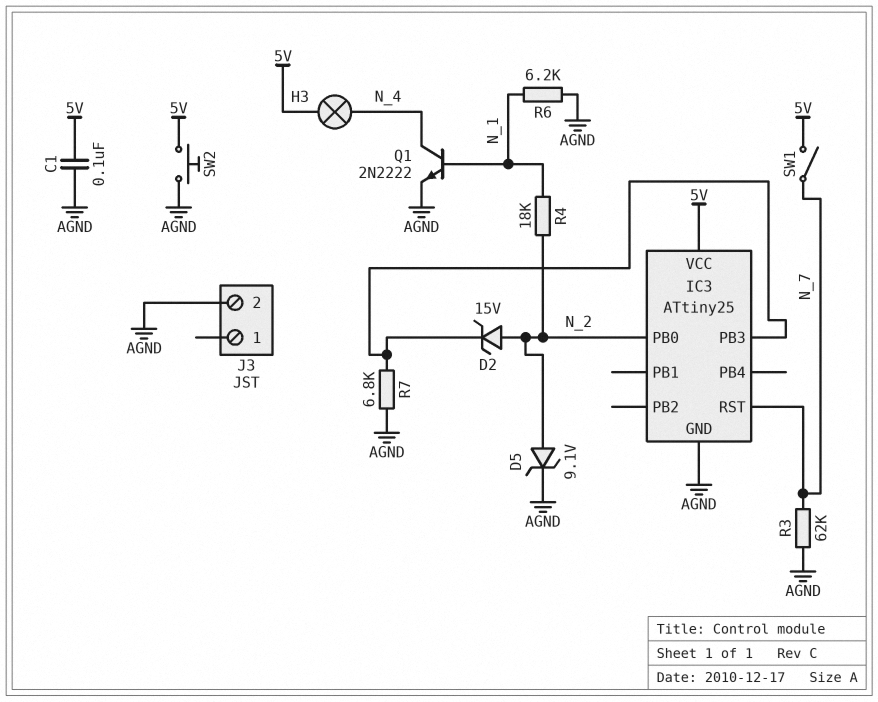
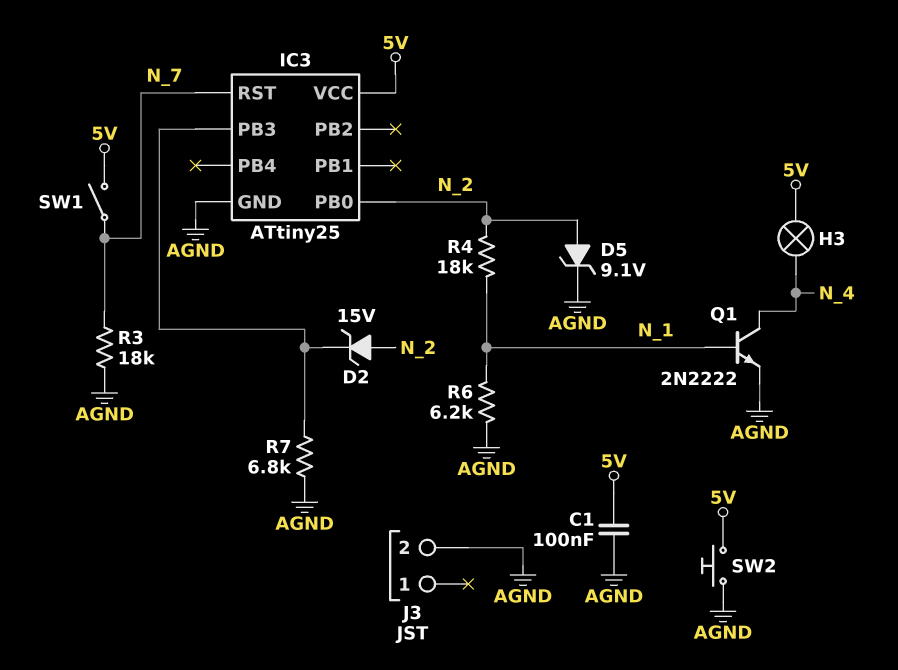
R3: 62k (AGND, N_7) -> 18k (AGND, N_7)

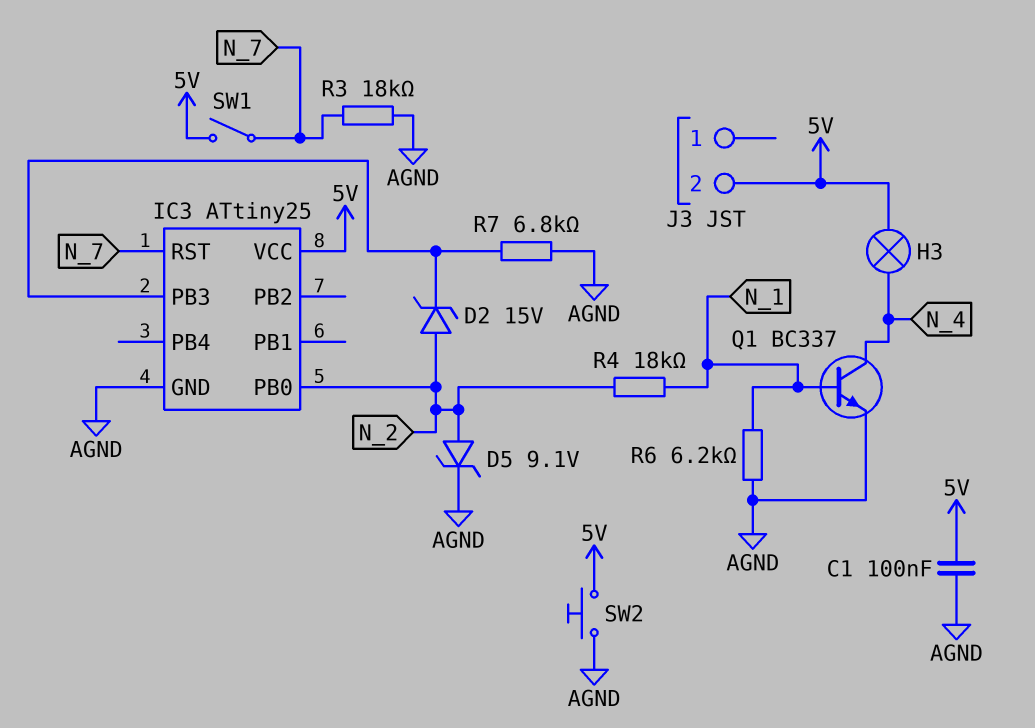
J3 pin 2: AGND -> 5V
Q1: NPN 2N2222 (B N_1, C N_4, E AGND) -> NPN BC337 (B N_1, C N_4, E AGND)

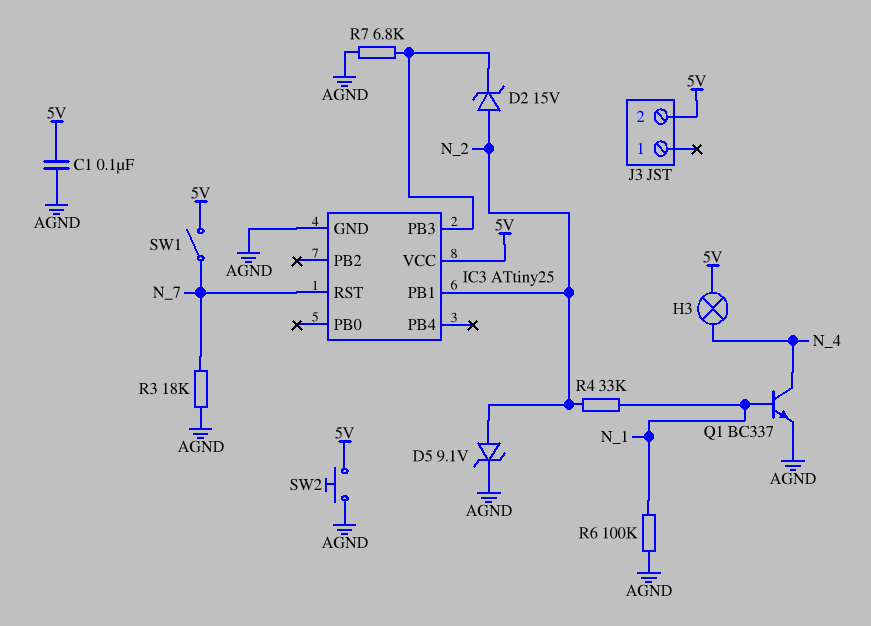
IC3 pin PB0: N_2 -> none
IC3 pin PB1: none -> N_2
R4: 18k (N_1, N_2) -> 33k (N_1, N_2)
R6: 6.2k (AGND, N_1) -> 100k (AGND, N_1)

